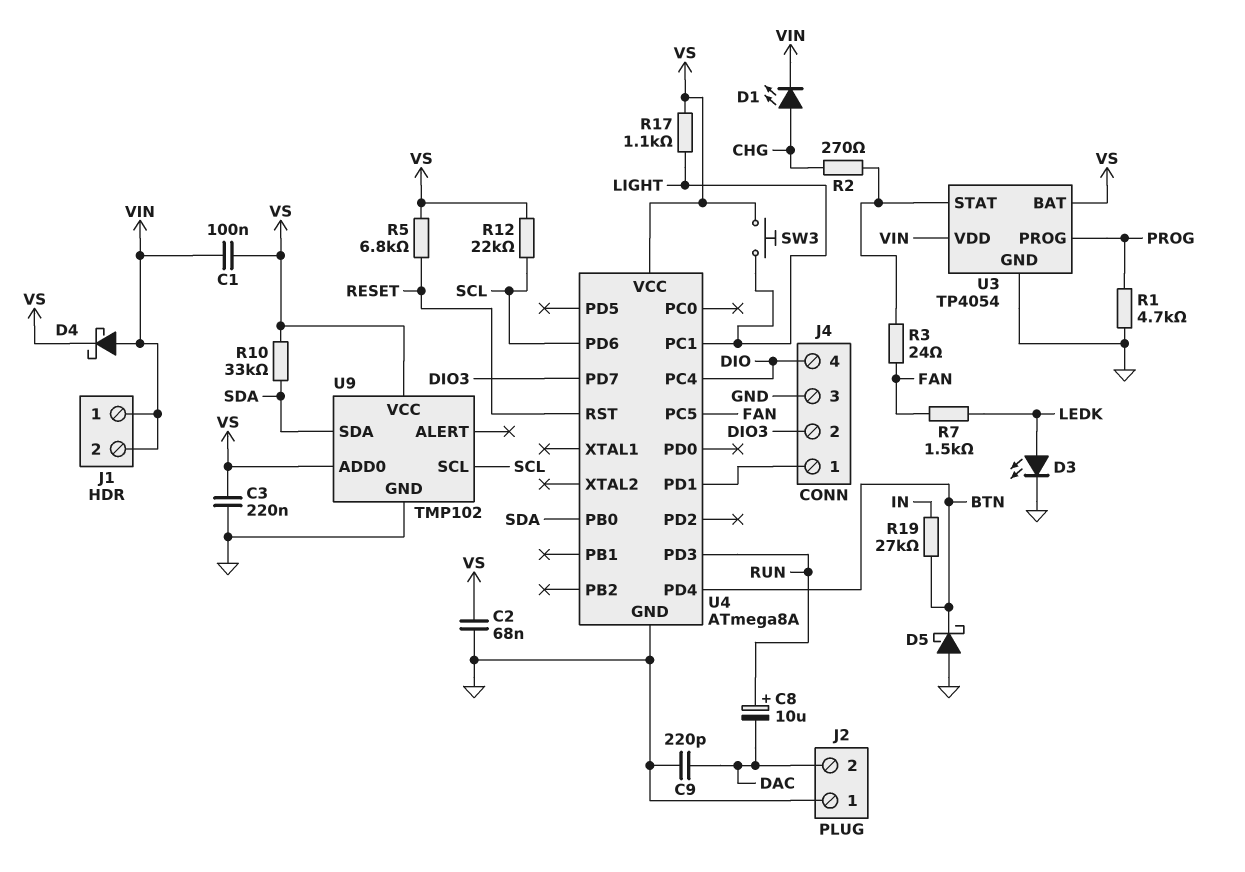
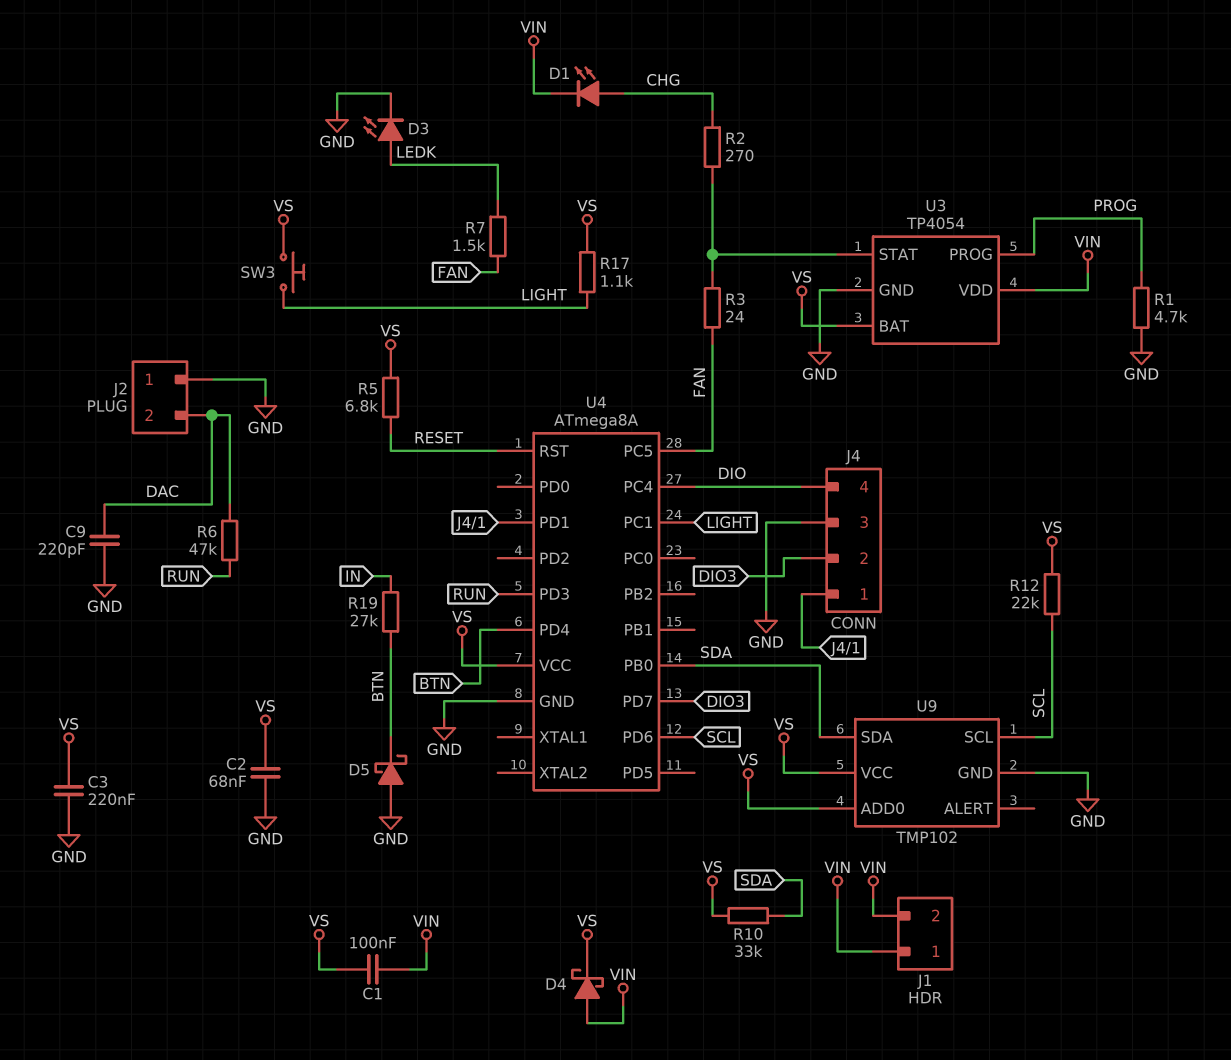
C8: 10uF (plus RUN, minus DAC) -> none
R6: none -> 47k (DAC, RUN)

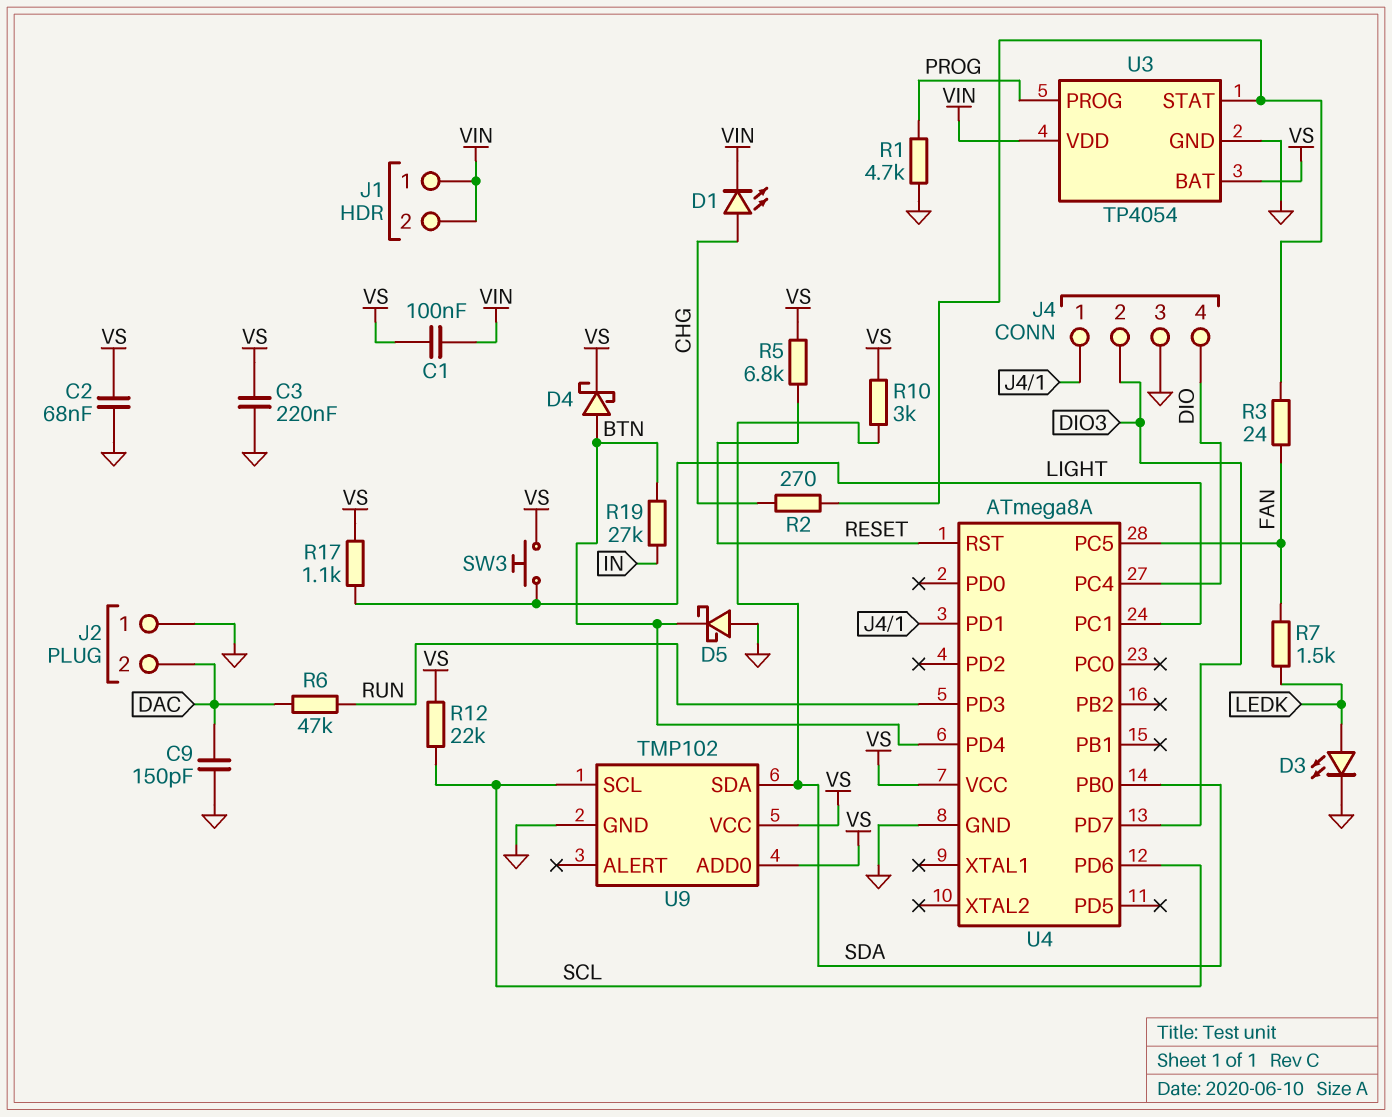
C9: 220pF (DAC, GND) -> 150pF (DAC, GND)
D4: schottky (A VIN, K VS) -> schottky (A BTN, K VS)
R10: 33k (SDA, VS) -> 3k (SDA, VS)

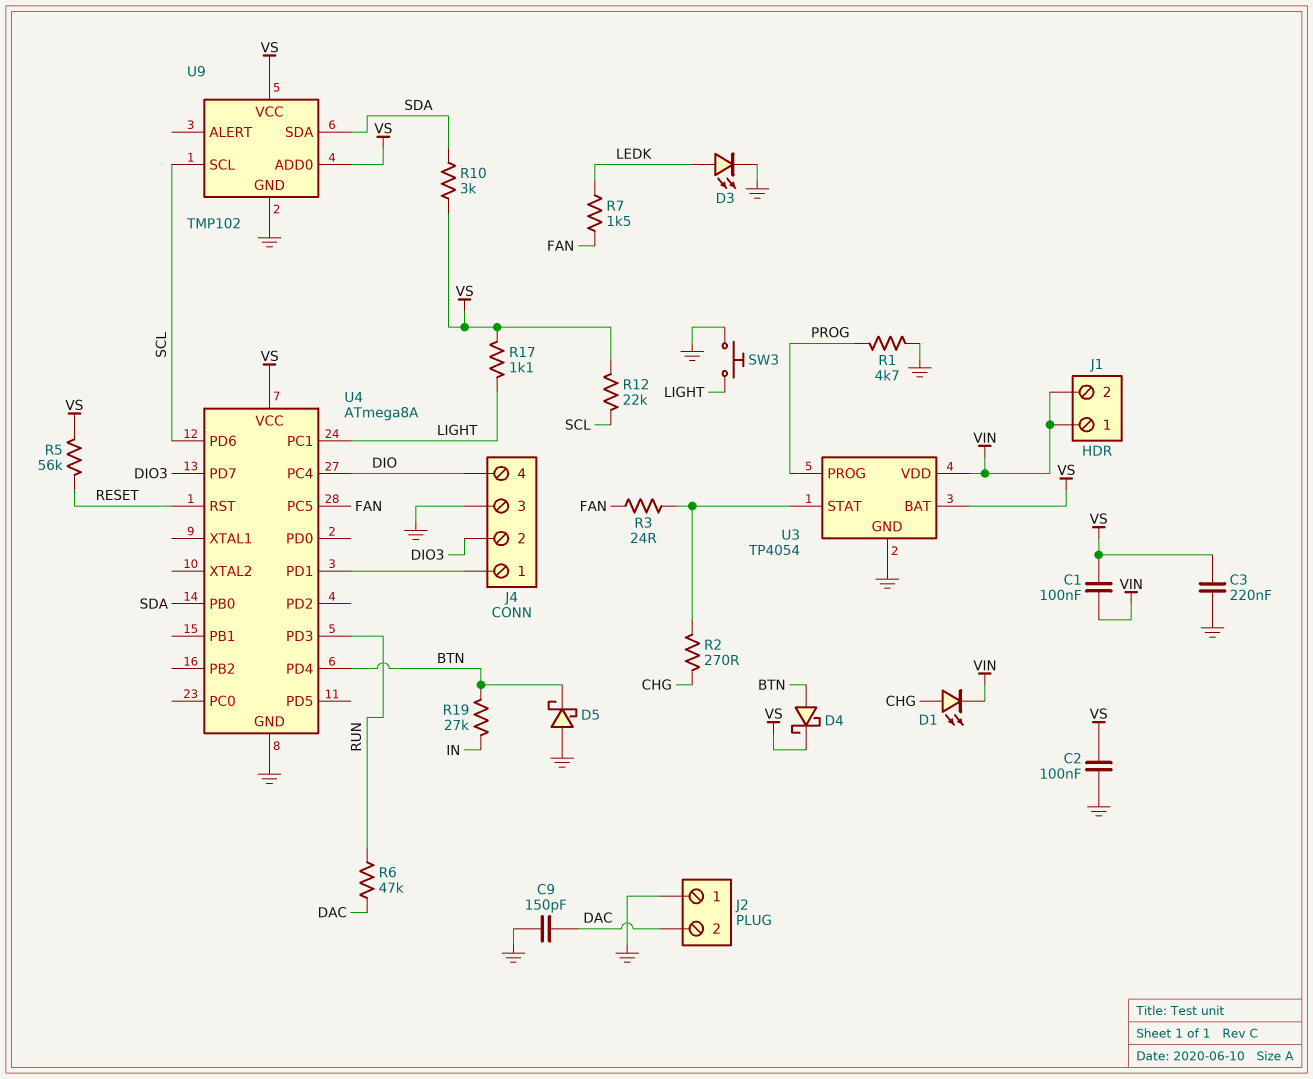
C2: 68nF (GND, VS) -> 100nF (GND, VS)
R5: 6.8k (RESET, VS) -> 56k (RESET, VS)
SW3: button (LIGHT, VS) -> button (GND, LIGHT)

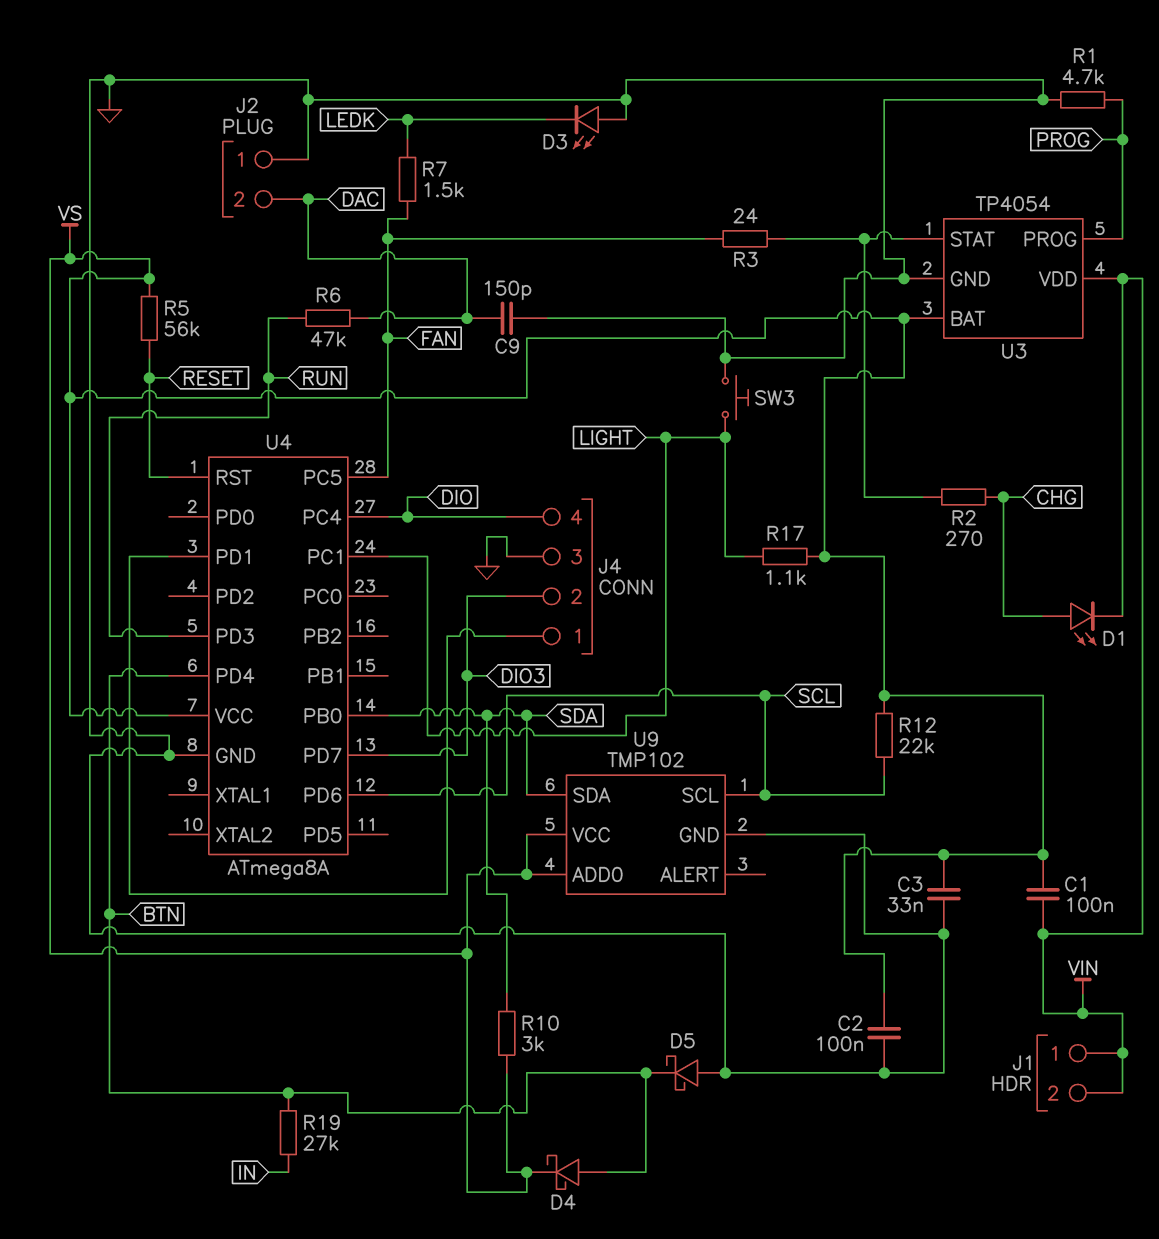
C3: 220nF (GND, VS) -> 33nF (GND, VS)
D3: LED (A LEDK, K GND) -> LED (A GND, K LEDK)

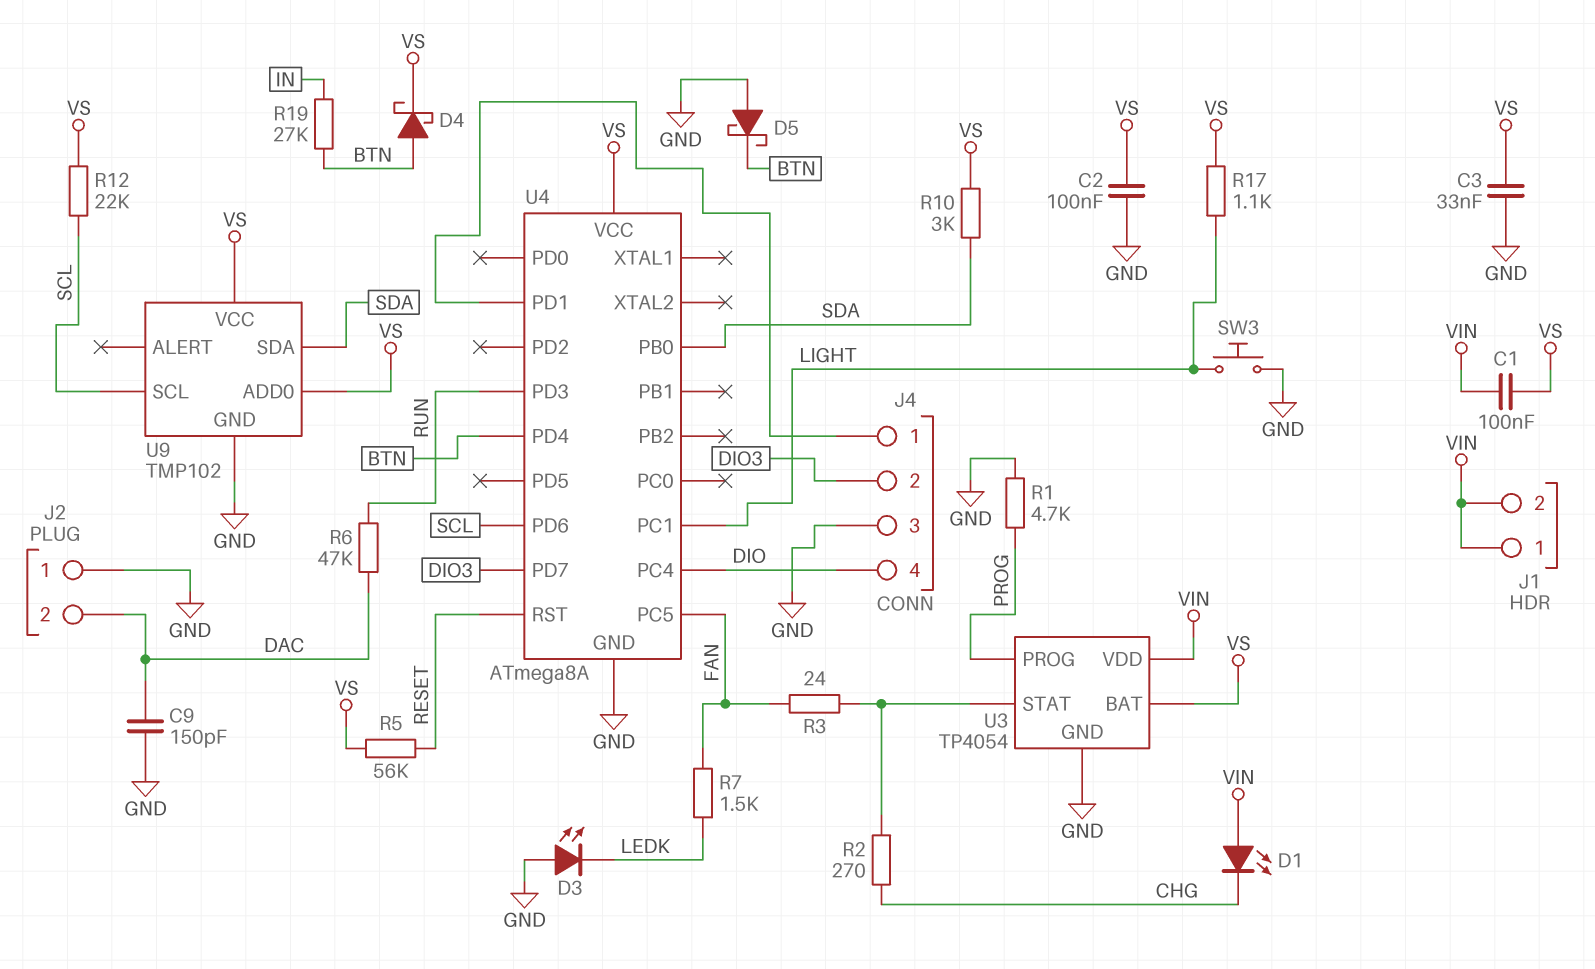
D1: LED (A CHG, K VIN) -> LED (A VIN, K CHG)

